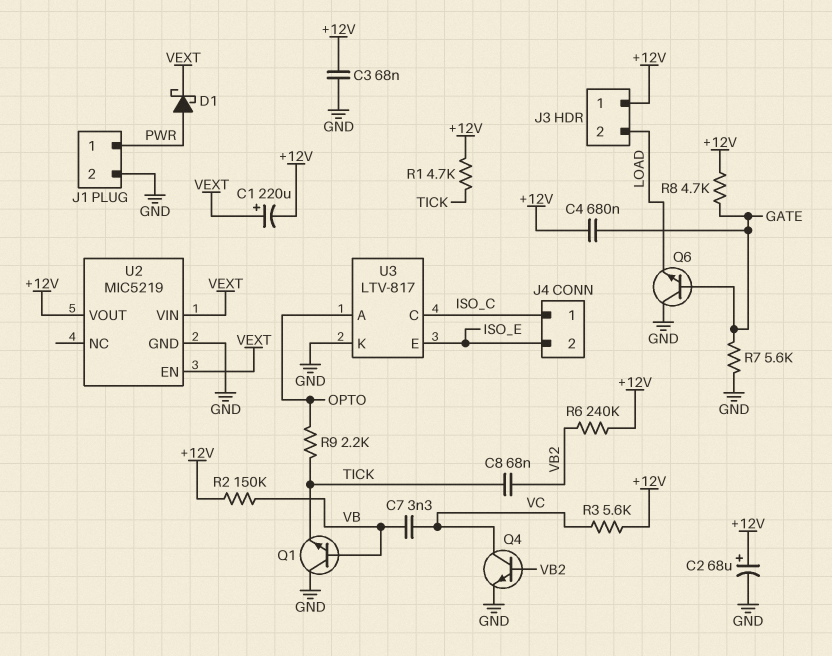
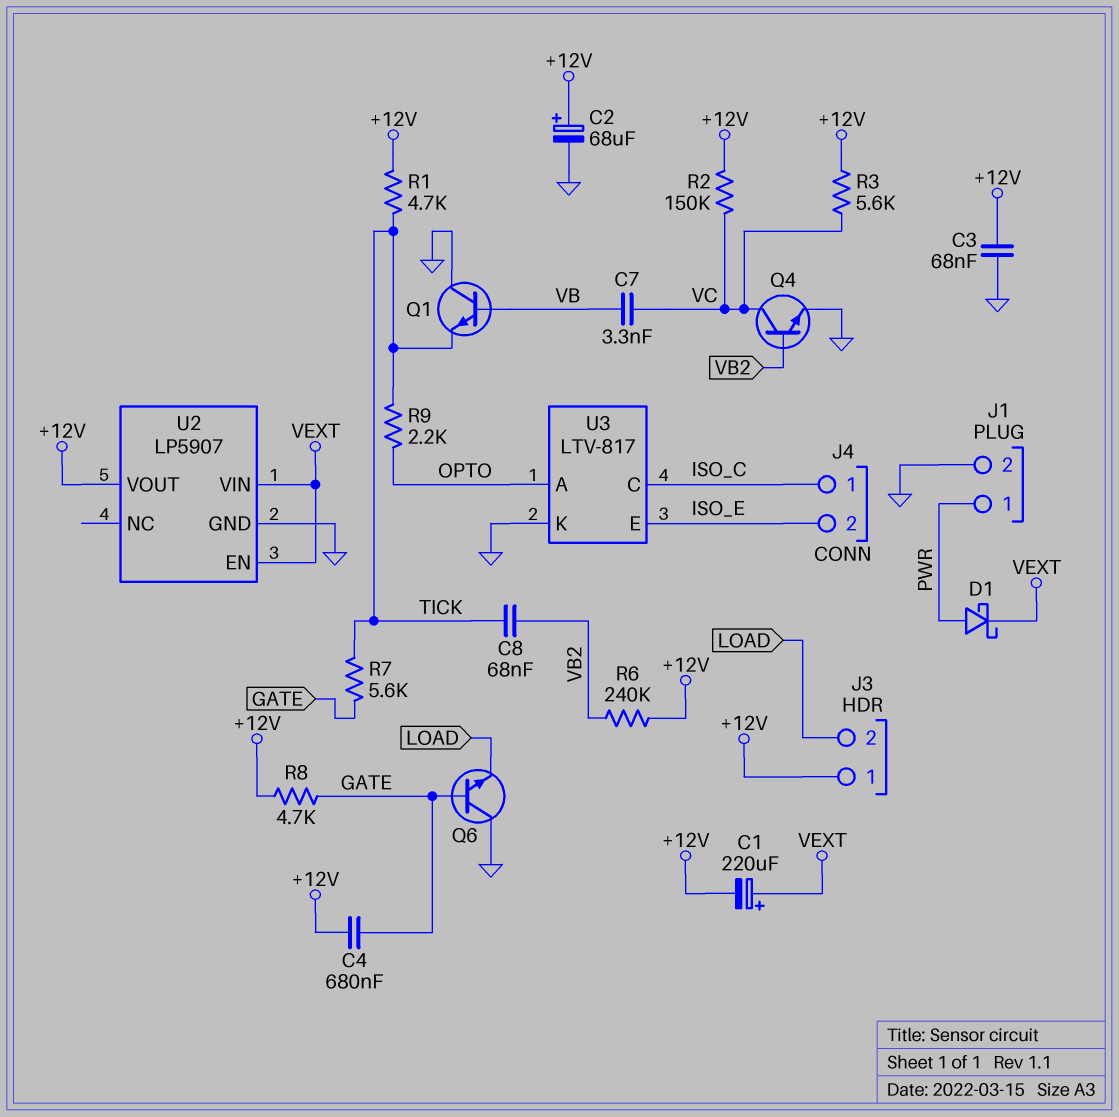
R2: 150k (+12V, VB) -> 150k (+12V, VC)
R7: 5.6k (GATE, GND) -> 5.6k (GATE, TICK)
U2: MIC5219 -> LP5907

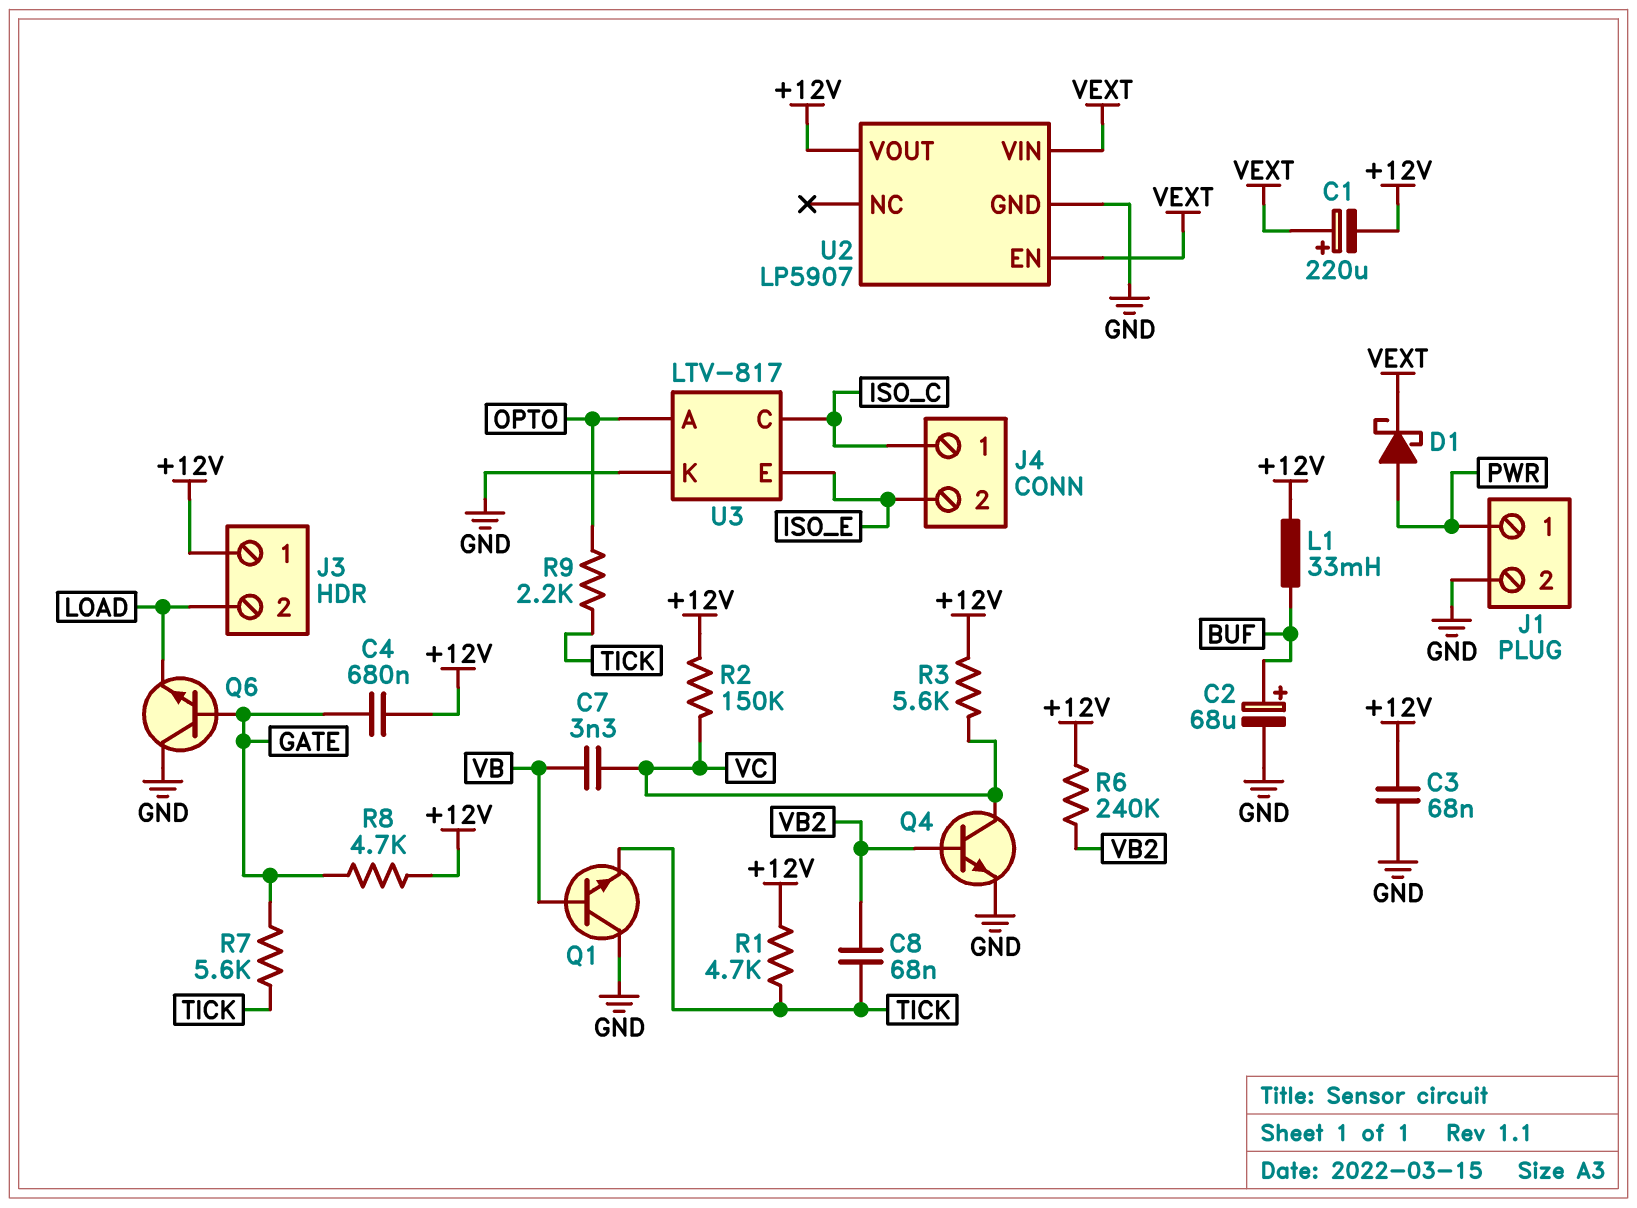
C2: 68uF (plus +12V, minus GND) -> 68uF (plus BUF, minus GND)
L1: none -> 33mH (+12V, BUF)

